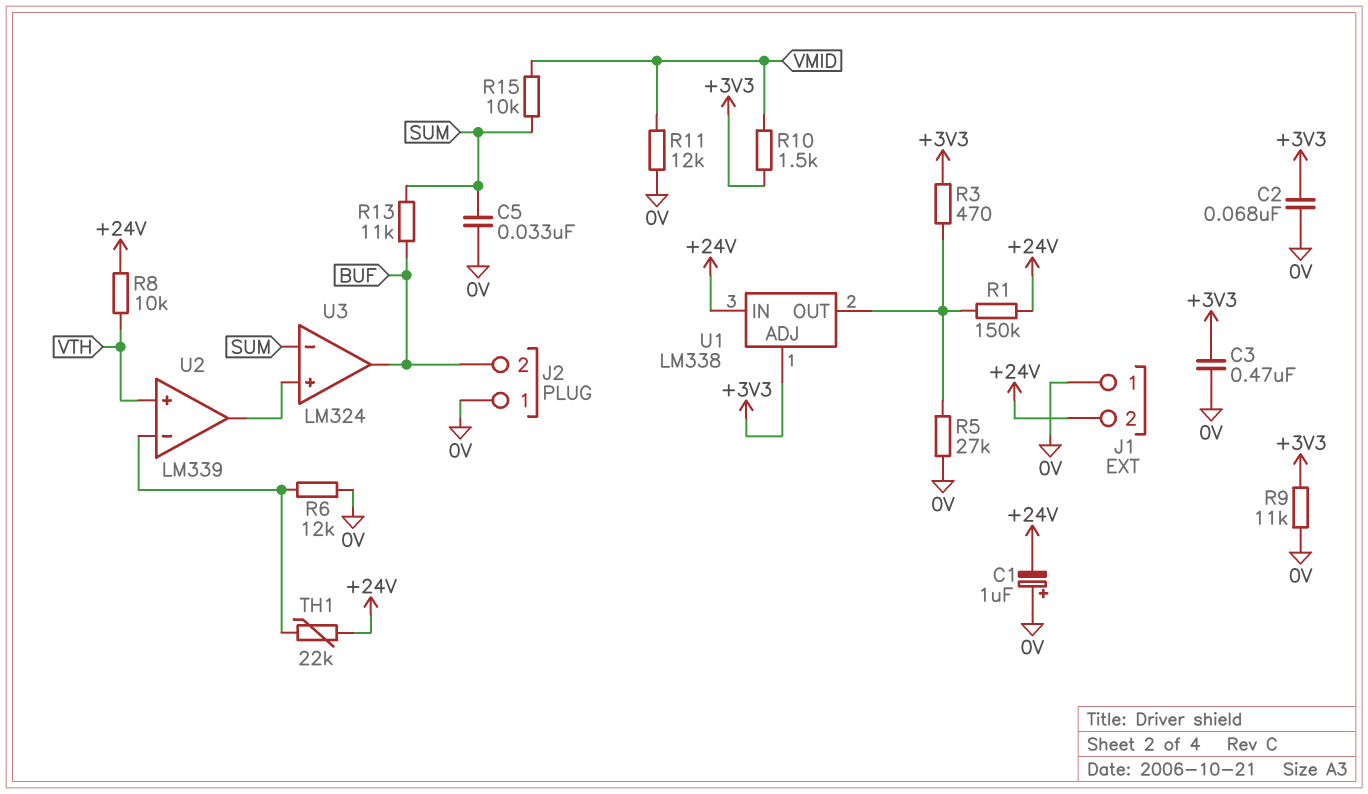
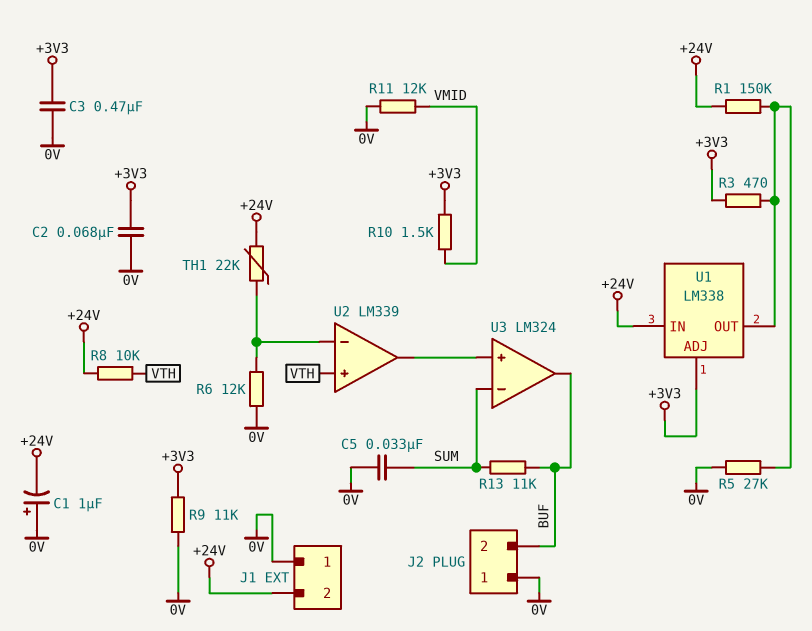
R15: 10k (SUM, VMID) -> none

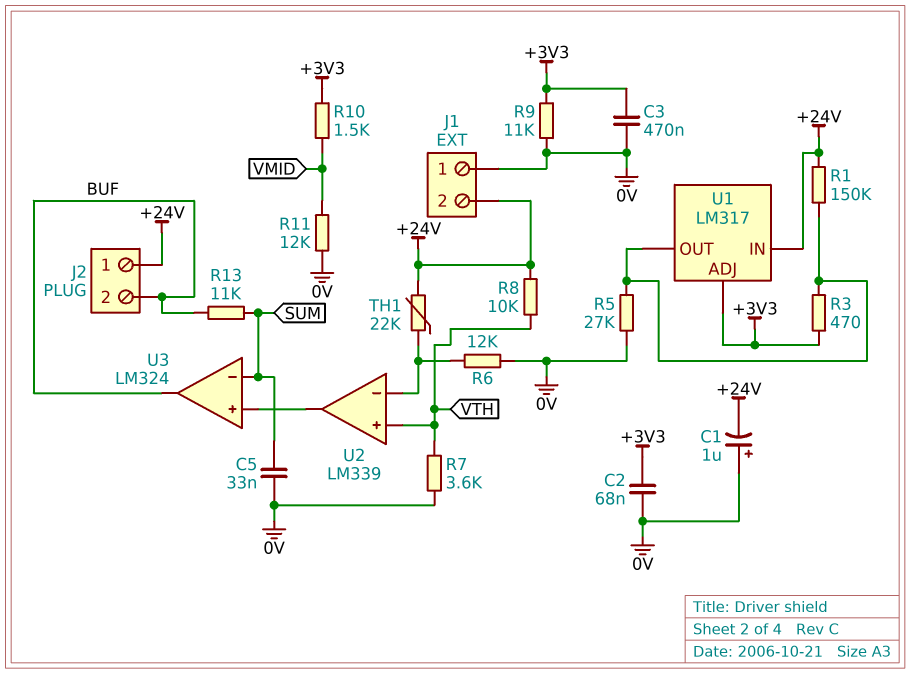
J2 pin 1: 0V -> +24V
R7: none -> 3.6k (0V, VTH)
U1: LM338 -> LM317

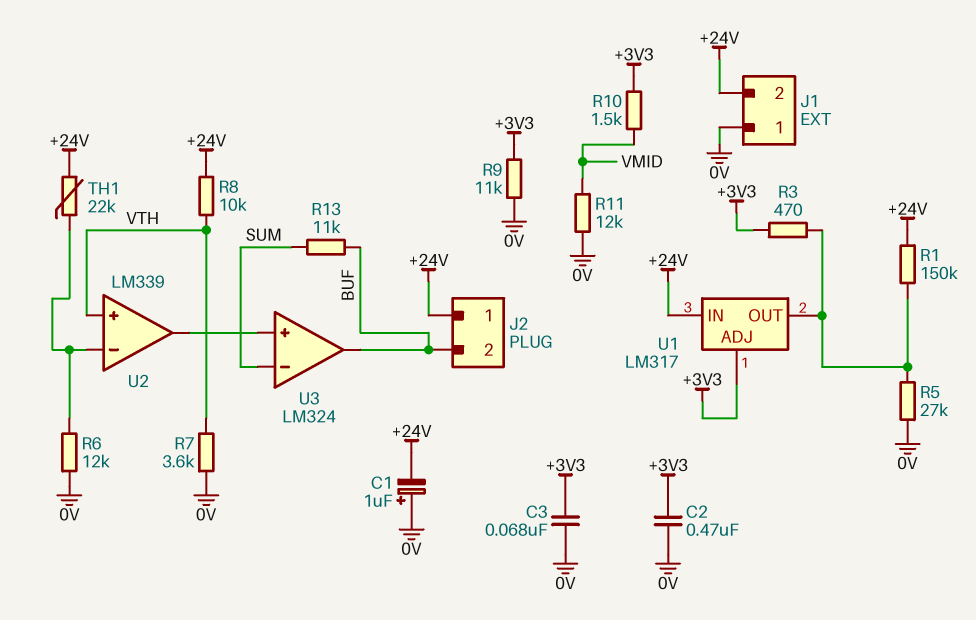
C2: 68nF (+3V3, 0V) -> 470nF (+3V3, 0V)
C3: 470nF (+3V3, 0V) -> 68nF (+3V3, 0V)
C5: 33nF (0V, SUM) -> none

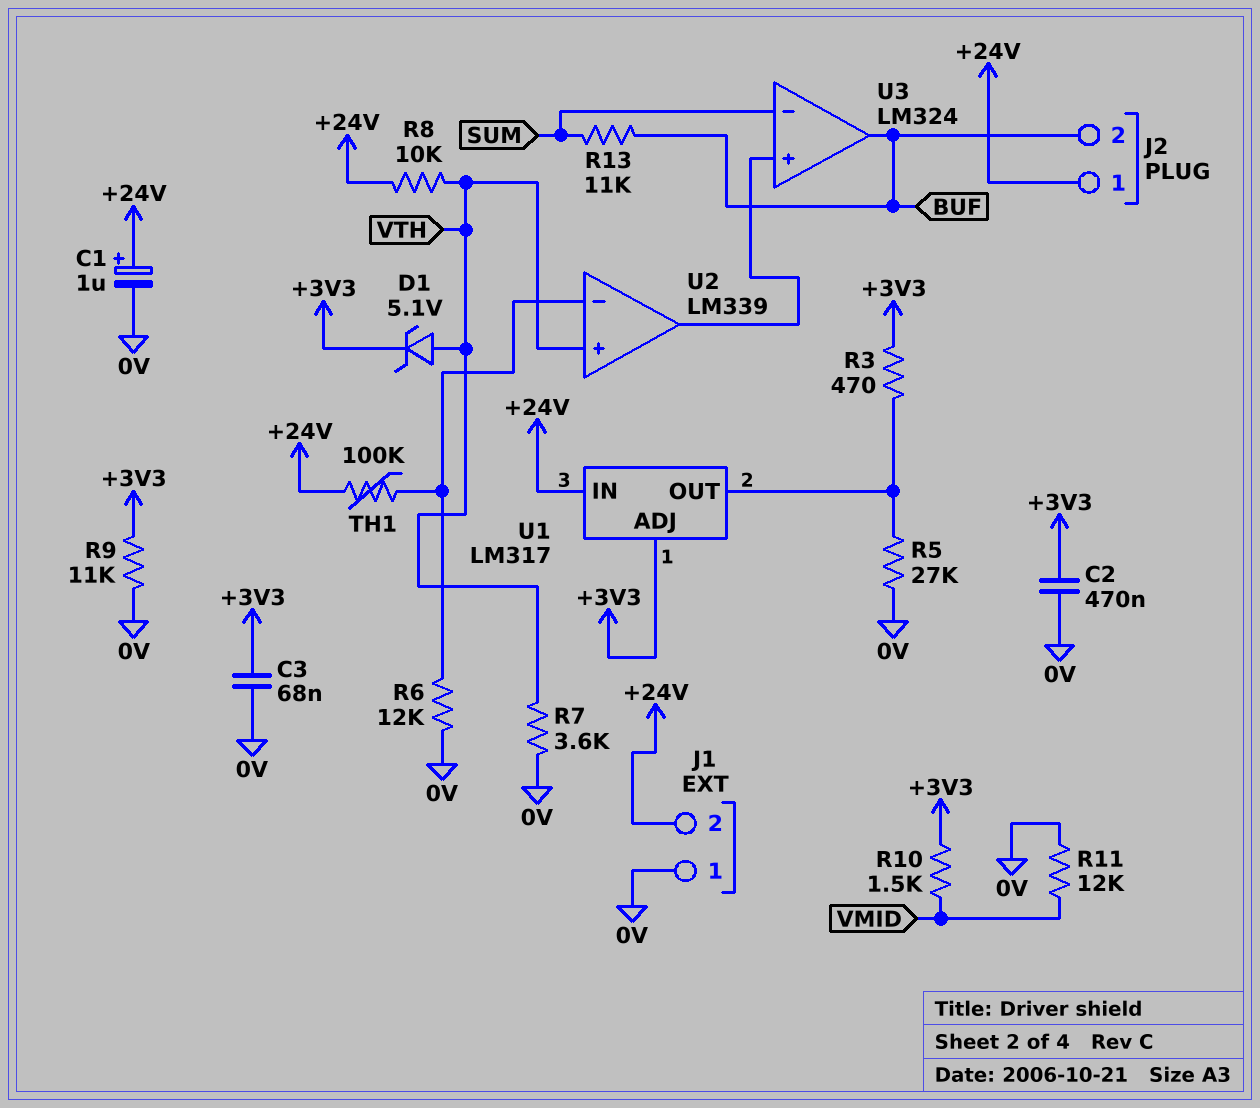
C1: 1uF (plus 0V, minus +24V) -> 1uF (plus +24V, minus 0V)
D1: none -> zener 5.1V (A VTH, K +3V3)
R1: 150k (+24V, U1/OUT) -> none
TH1: 22k (+24V, U2/in-) -> 100k (+24V, U2/in-)

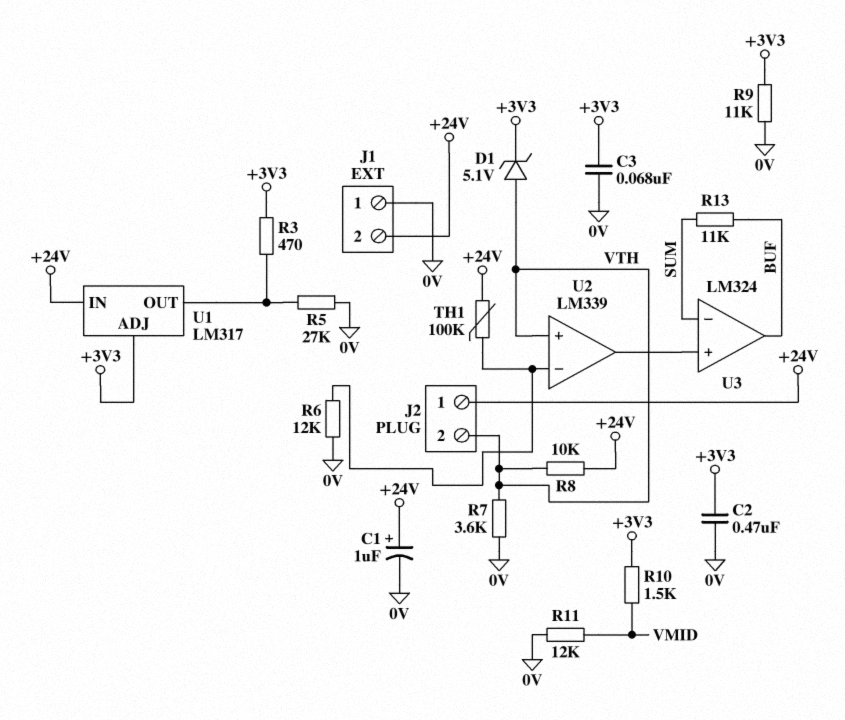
J2 pin 2: BUF -> VTH

